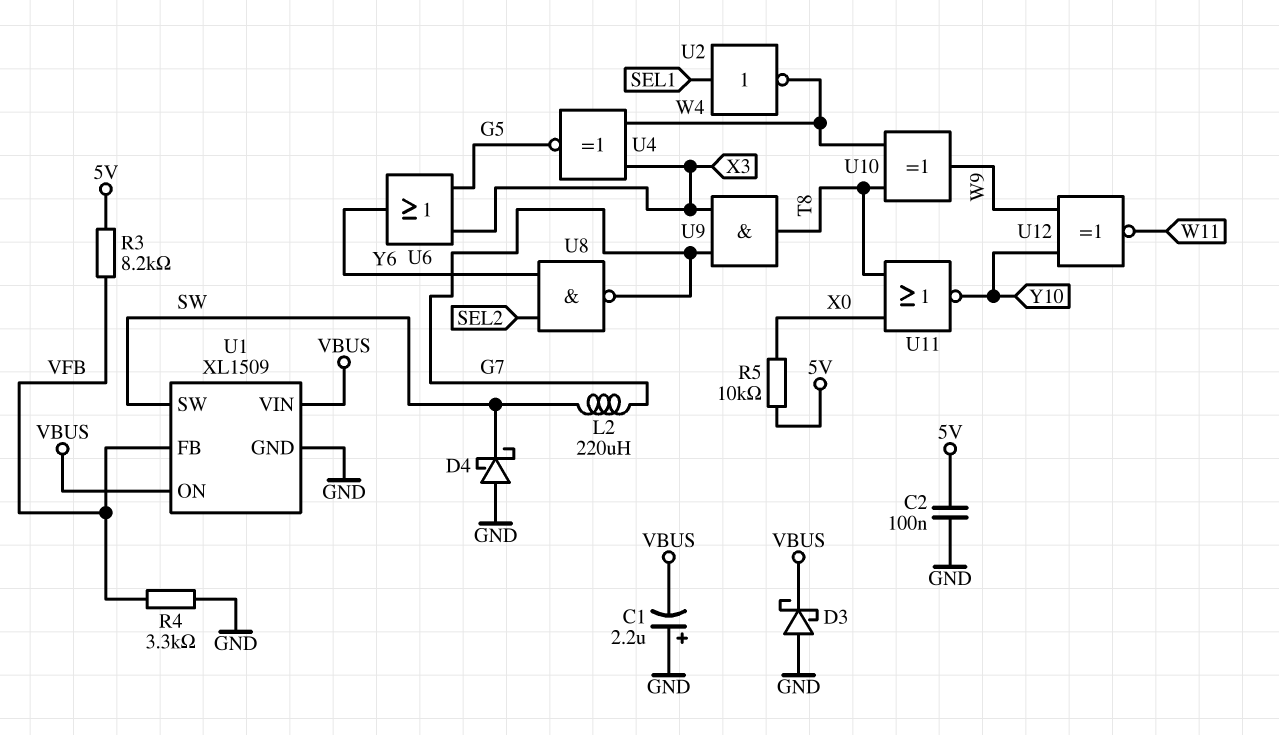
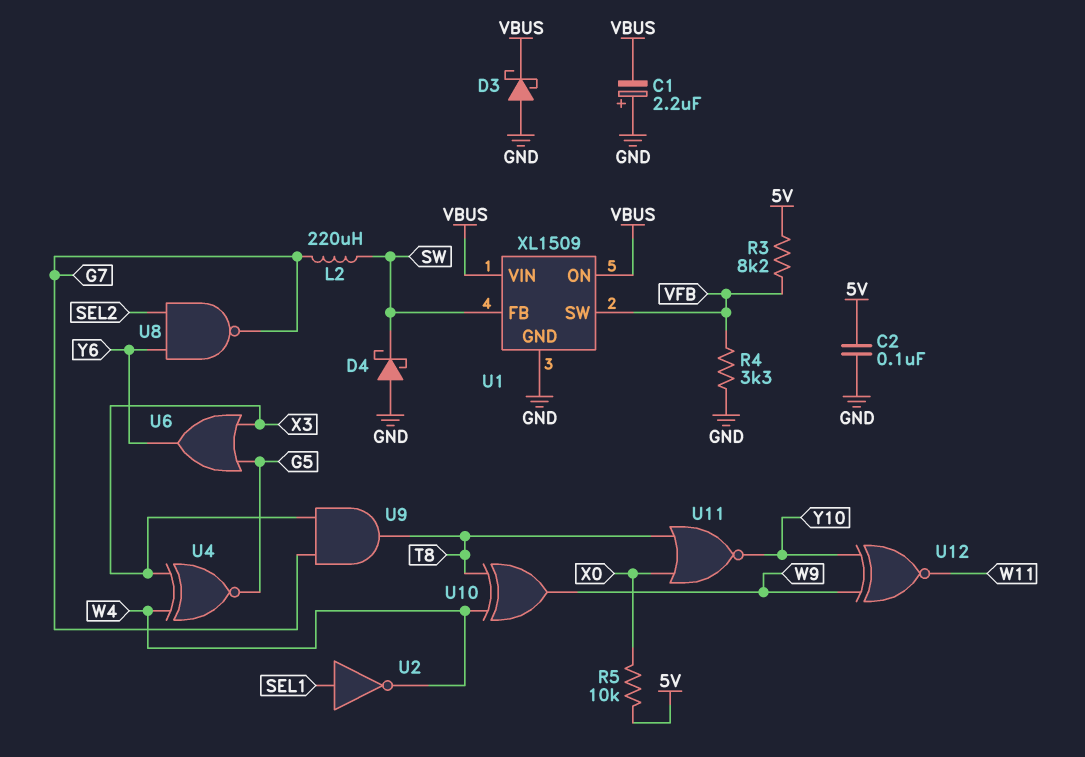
U1 pin FB: VFB -> SW
U1 pin SW: SW -> VFB

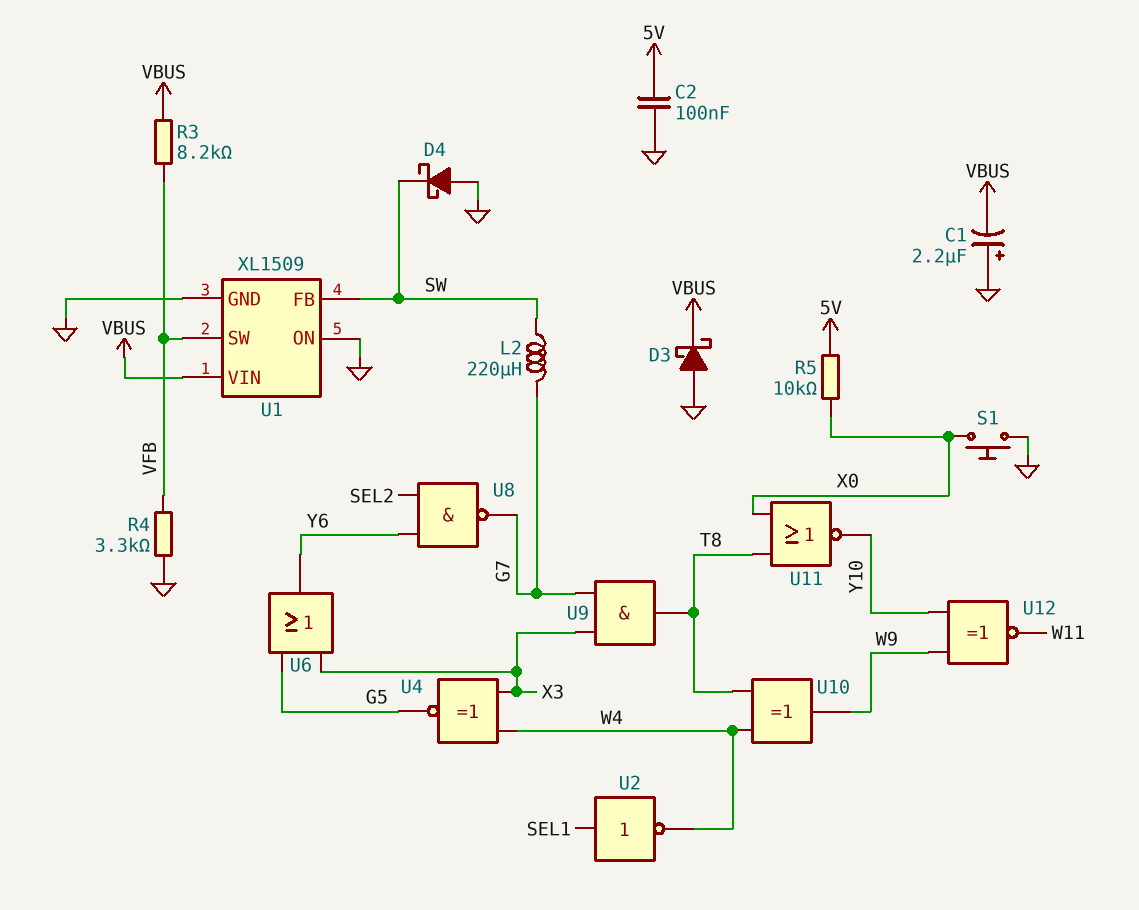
R3: 8.2k (5V, VFB) -> 8.2k (VBUS, VFB)
S1: none -> button (GND, X0)
U1 pin ON: VBUS -> GND

